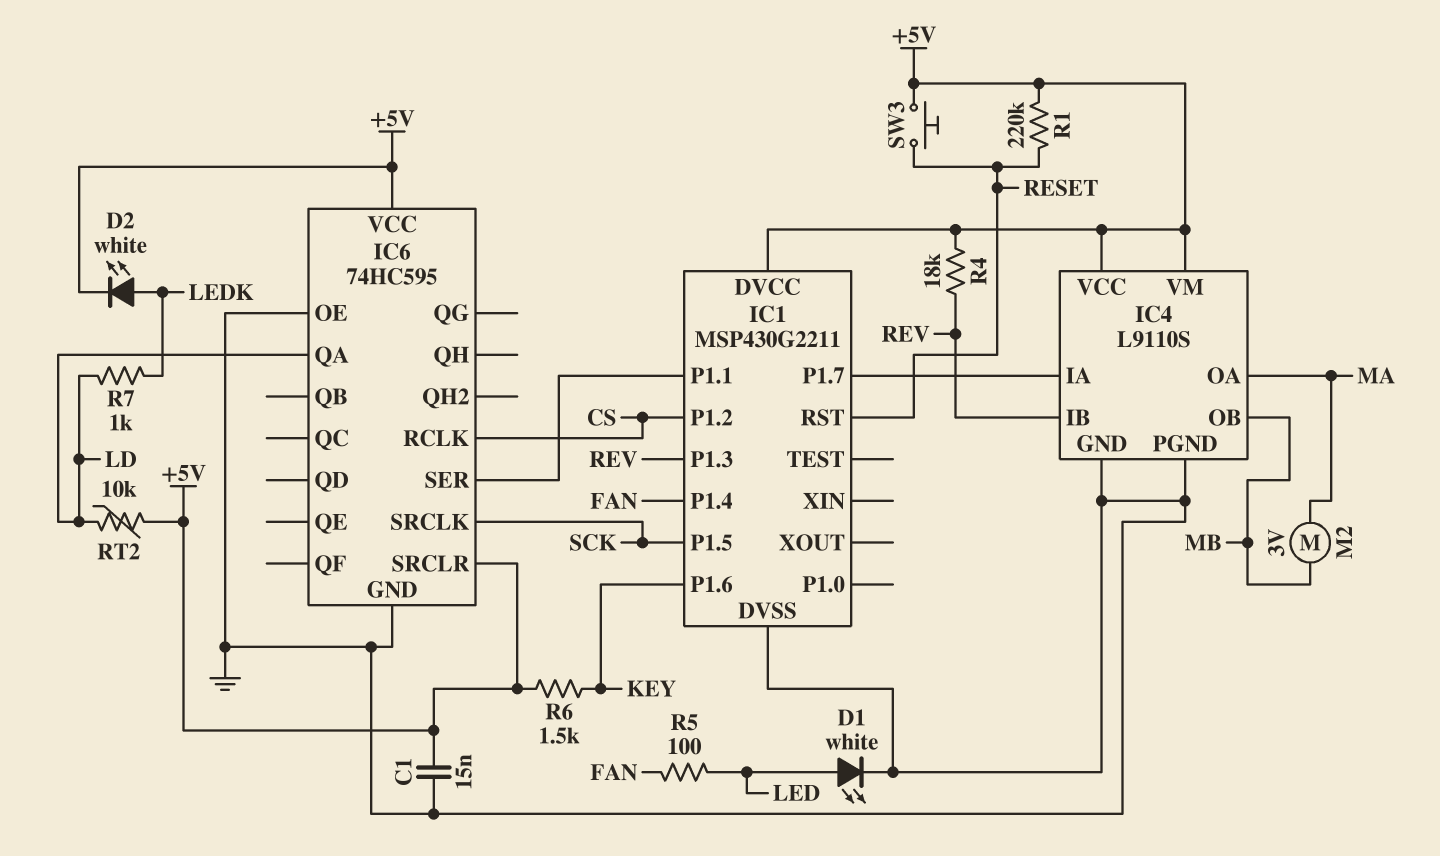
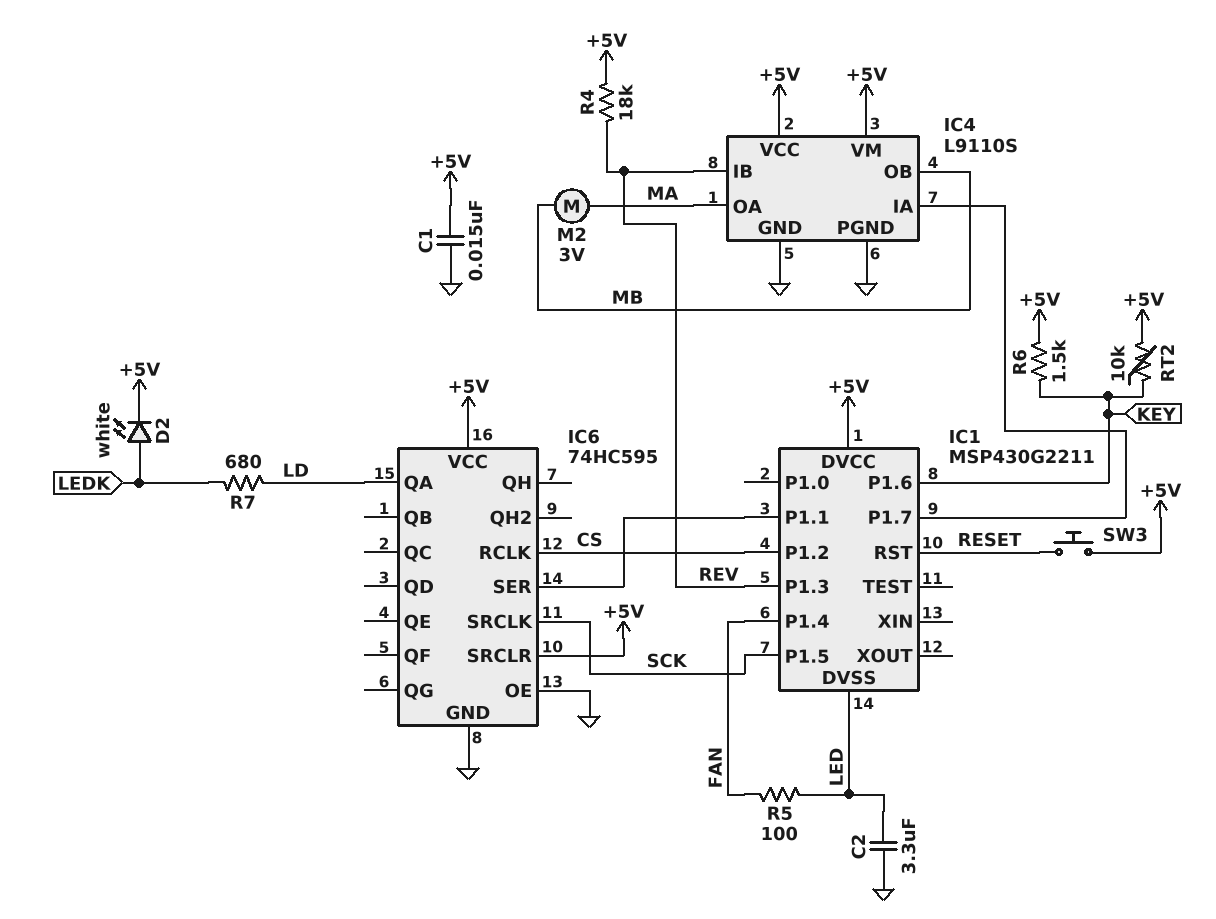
C2: none -> 3.3uF (GND, LED)
D1: LED white (A LED, K GND) -> none
IC1 pin DVSS: GND -> LED
R1: 220k (+5V, RESET) -> none
R7: 1k (LD, LEDK) -> 680 (LD, LEDK)
RT2: 10k (+5V, LD) -> 10k (+5V, KEY)

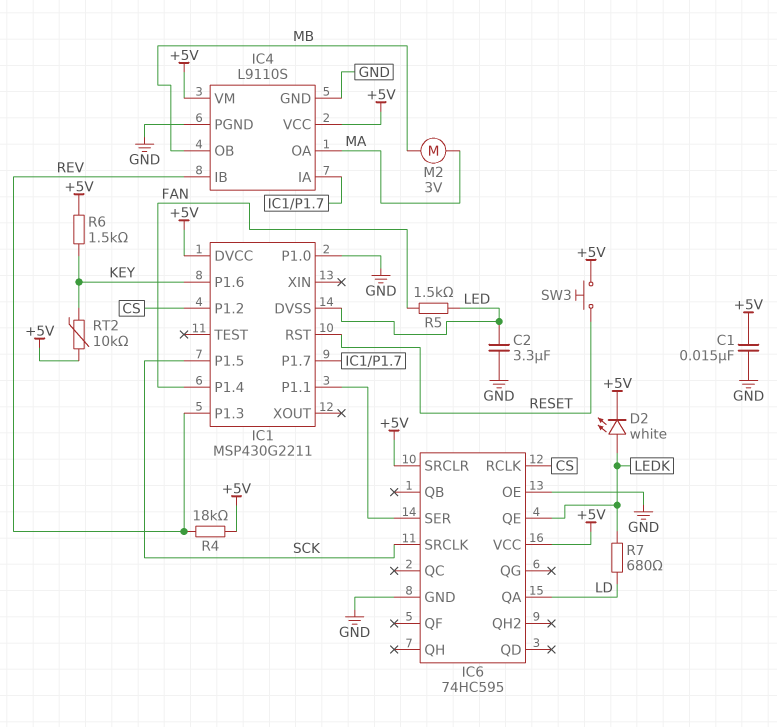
IC1 pin P1.0: none -> GND
IC6 pin QE: none -> LEDK
R5: 100 (FAN, LED) -> 1.5k (FAN, LED)

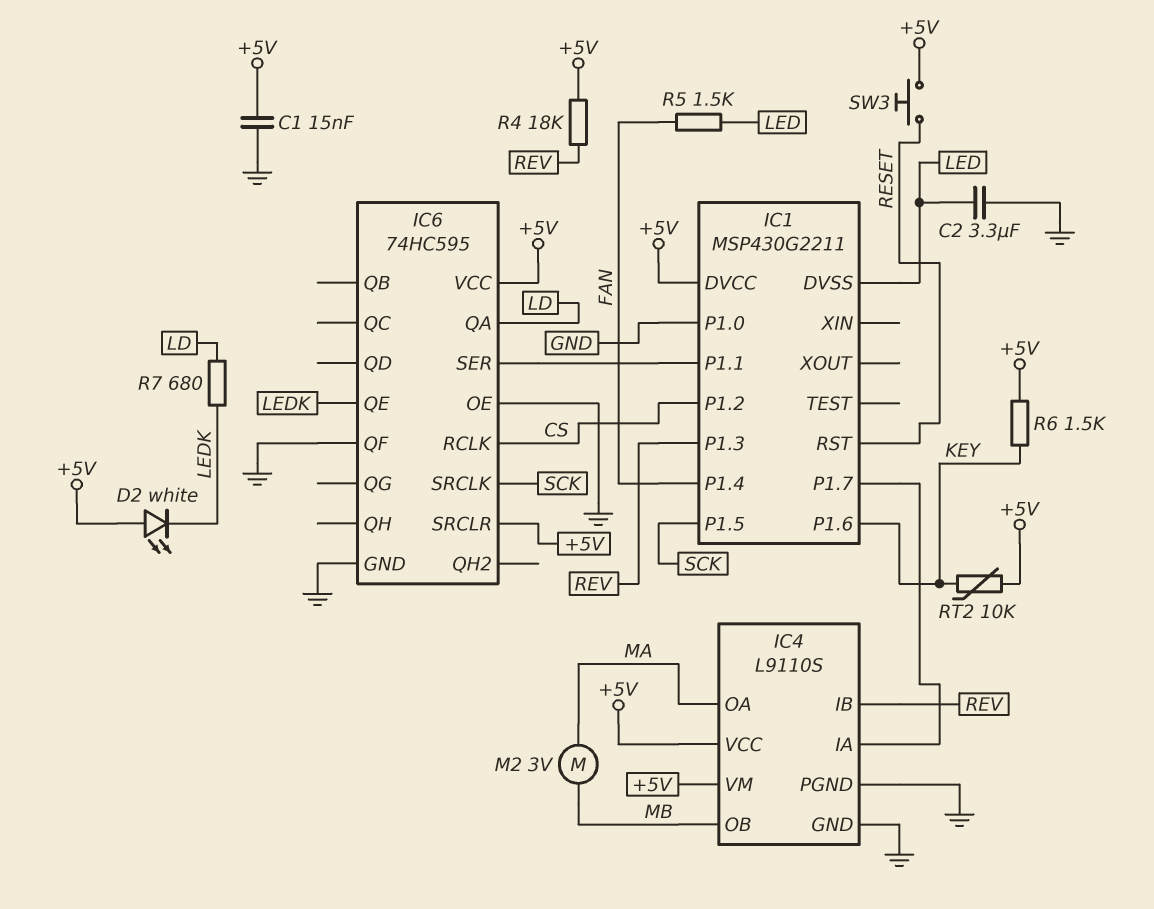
D2: LED white (A LEDK, K +5V) -> LED white (A +5V, K LEDK)
IC6 pin QF: none -> GND

